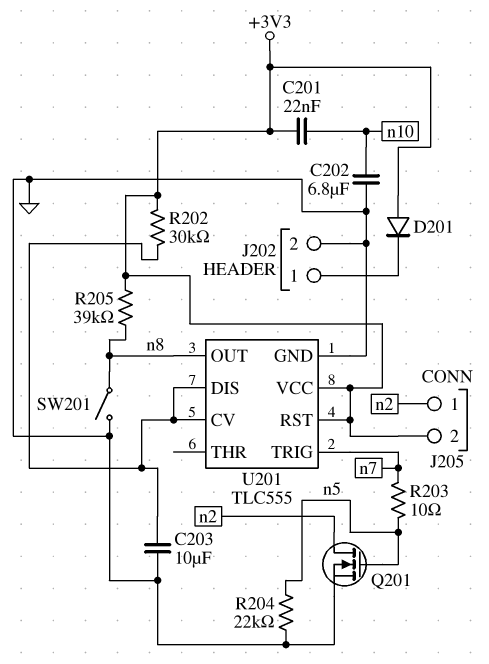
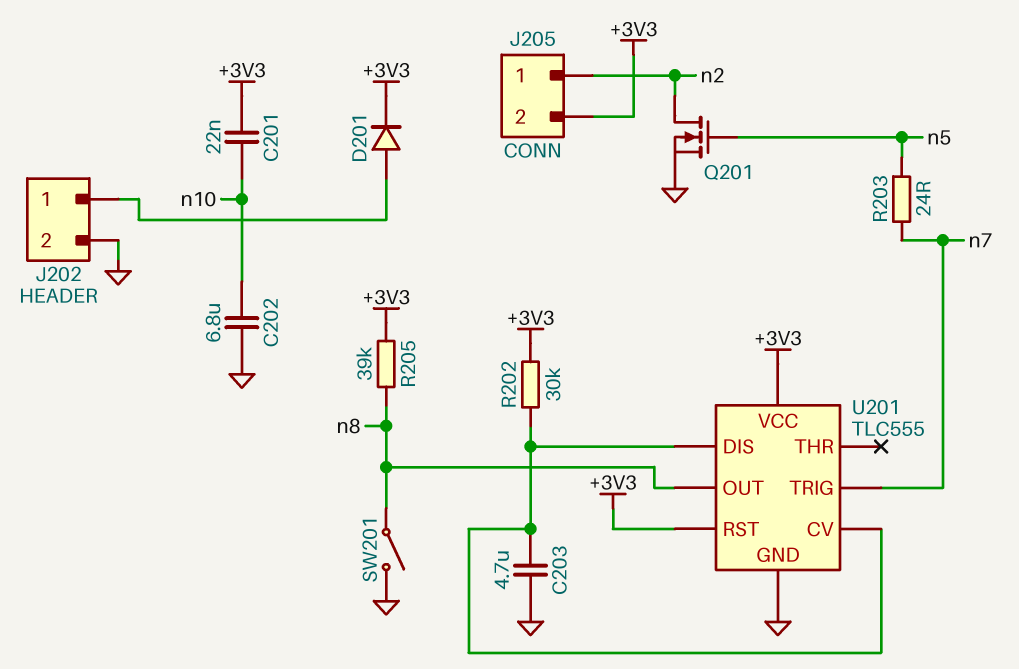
C203: 10uF (GND, U201/CV) -> 4.7uF (GND, U201/CV)
D201: diode (A +3V3, K J202/1) -> diode (A J202/1, K +3V3)
R203: 10 (n5, n7) -> 24 (n5, n7)
R204: 22k (GND, n5) -> none

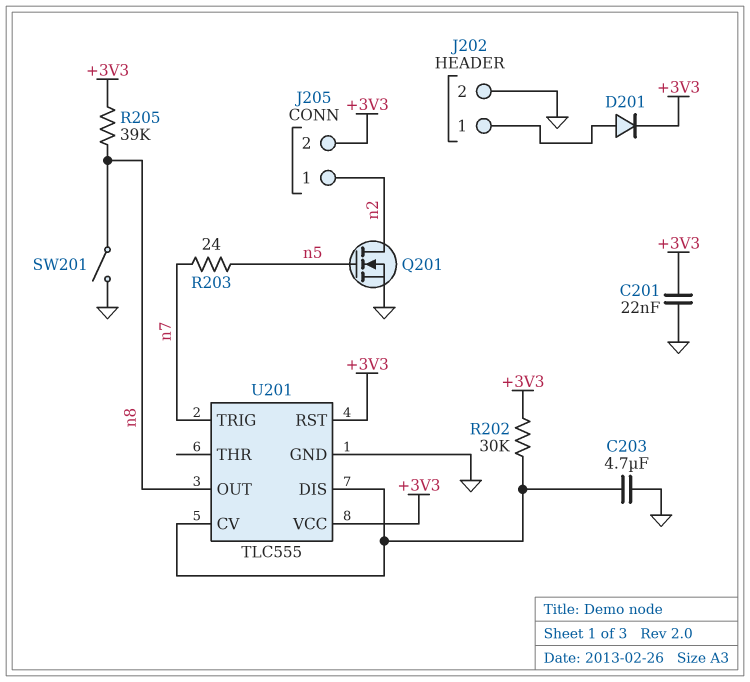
C201: 22nF (+3V3, n10) -> 22nF (+3V3, GND)
C202: 6.8uF (GND, n10) -> none

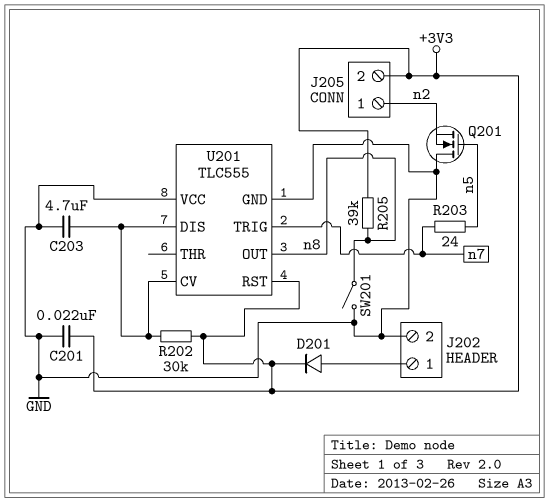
Q201: NMOS (G n5, D n2, S GND) -> NMOS (G n5, D GND, S n2)
U201 pin VCC: +3V3 -> GND

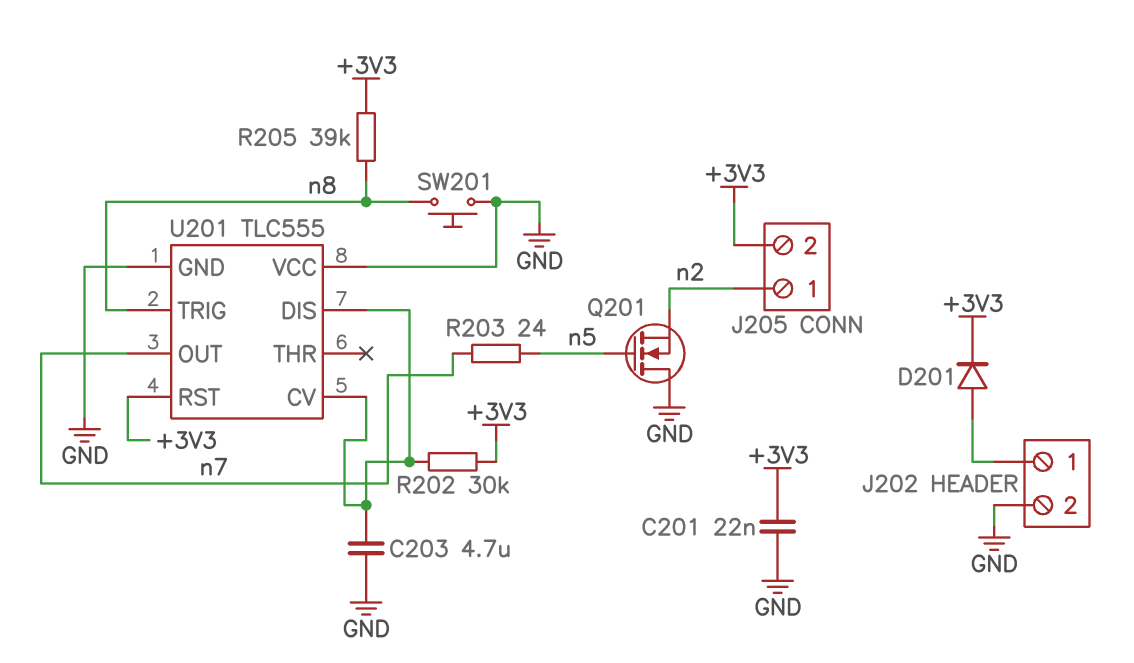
SW201: switch (GND, n8) -> button (GND, n8)
U201 pin OUT: n8 -> n7
U201 pin TRIG: n7 -> n8

